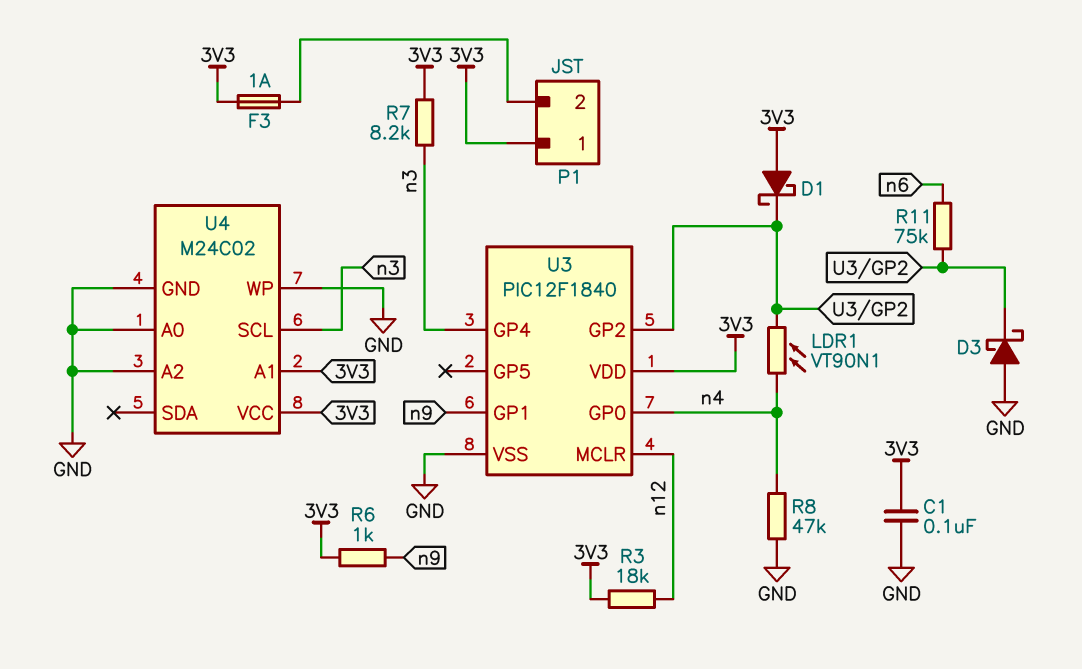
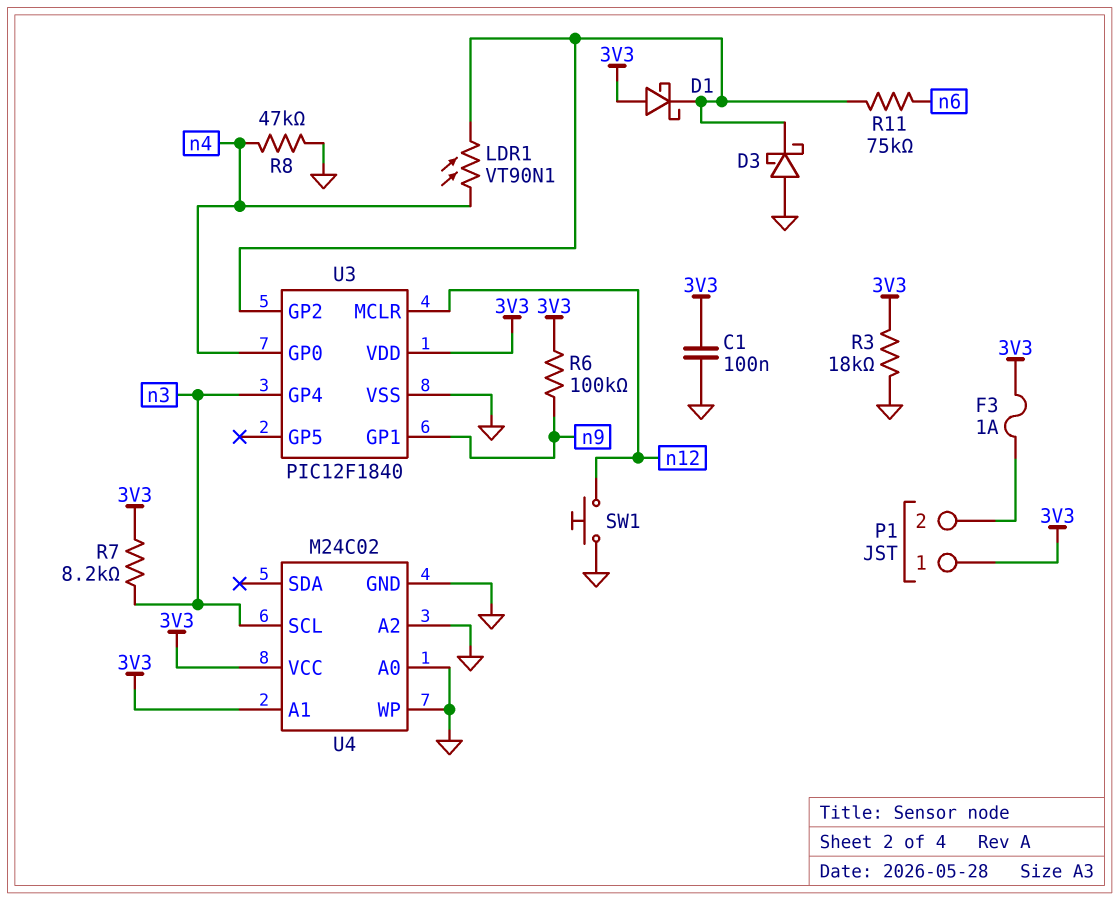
R3: 18k (3V3, n12) -> 18k (3V3, GND)
R6: 1k (3V3, n9) -> 100k (3V3, n9)
SW1: none -> button (GND, n12)

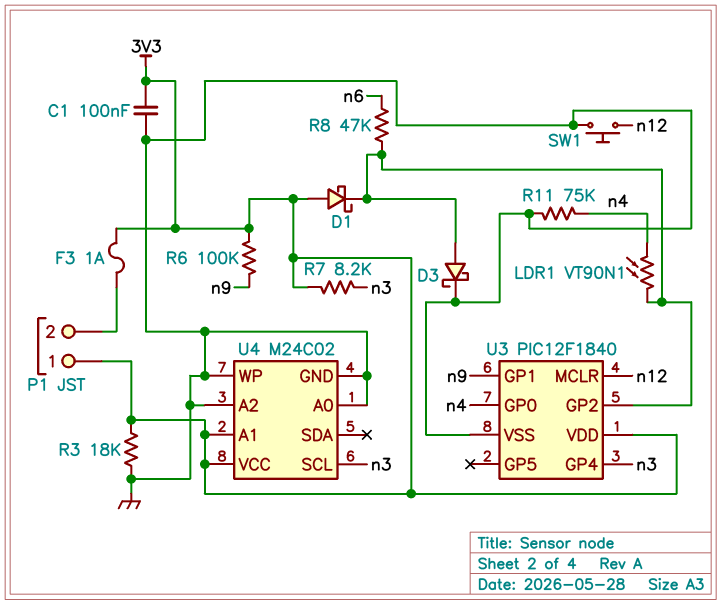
D3: schottky (A GND, K U3/GP2) -> schottky (A U3/GP2, K GND)
R8: 47k (GND, n4) -> 47k (U3/GP2, n6)
R11: 75k (U3/GP2, n6) -> 75k (GND, n4)

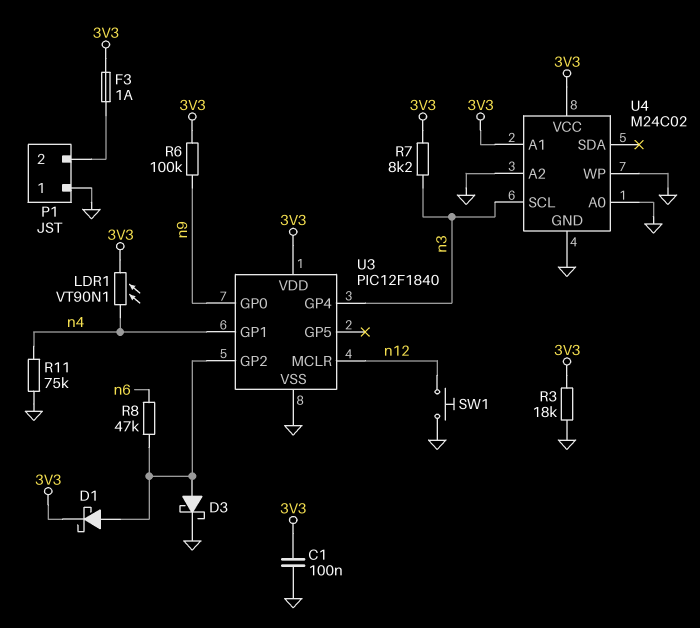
D1: schottky (A 3V3, K U3/GP2) -> schottky (A U3/GP2, K 3V3)
LDR1: VT90N1 (U3/GP2, n4) -> VT90N1 (3V3, n4)
P1 pin 1: 3V3 -> GND
U3 pin GP0: n4 -> n9
U3 pin GP1: n9 -> n4

